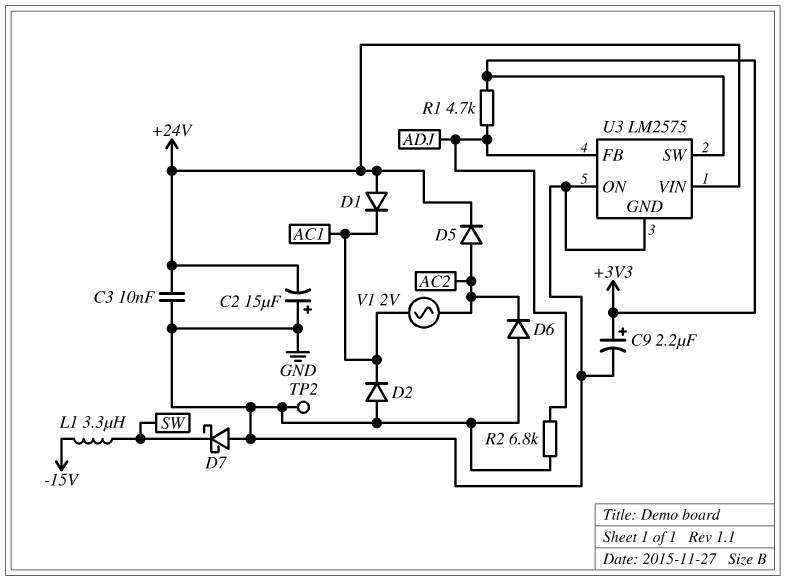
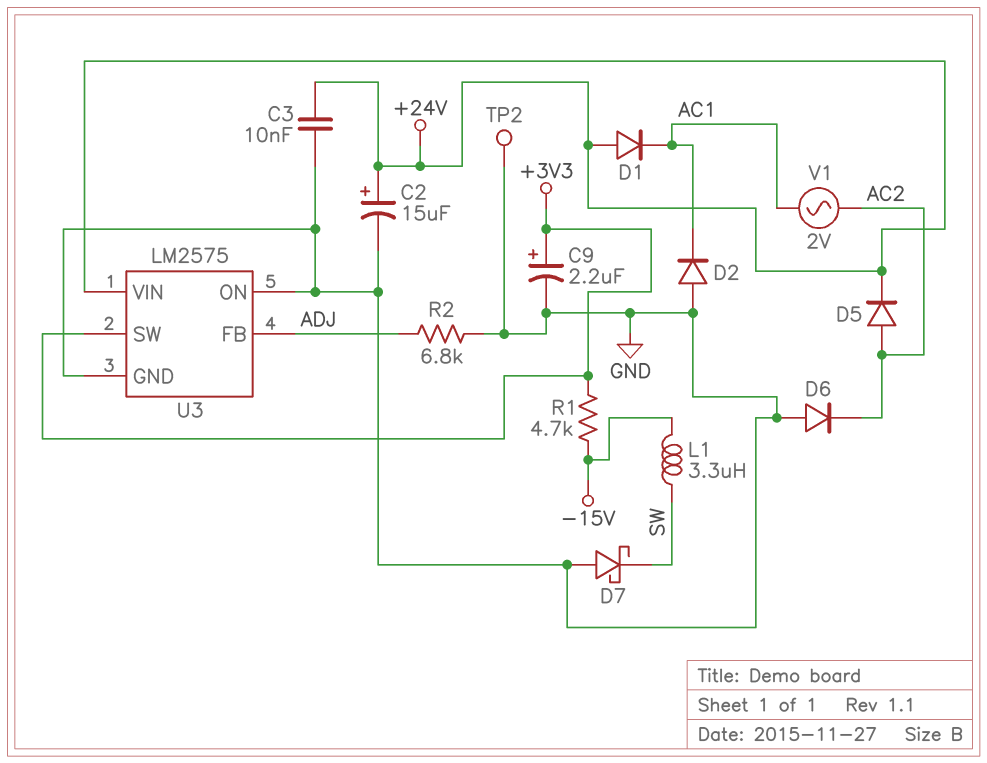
C2: 15uF (plus GND, minus +24V) -> 15uF (plus +24V, minus GND)
R1: 4.7k (+3V3, ADJ) -> 4.7k (+3V3, -15V)

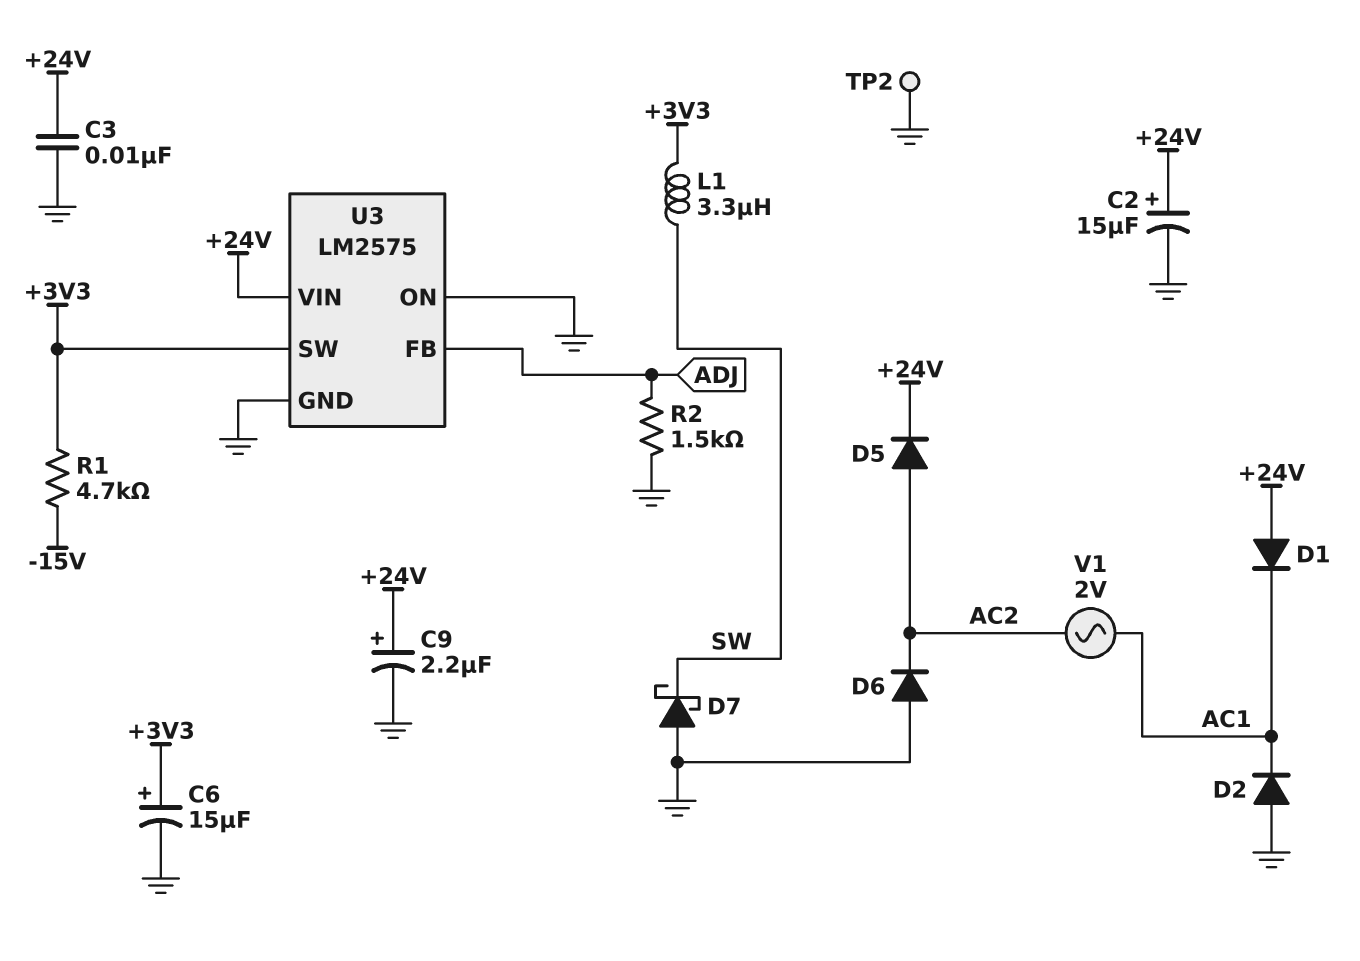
C6: none -> 15uF (plus +3V3, minus GND)
C9: 2.2uF (plus +3V3, minus GND) -> 2.2uF (plus +24V, minus GND)
L1: 3.3uH (-15V, SW) -> 3.3uH (+3V3, SW)
R2: 6.8k (ADJ, GND) -> 1.5k (ADJ, GND)

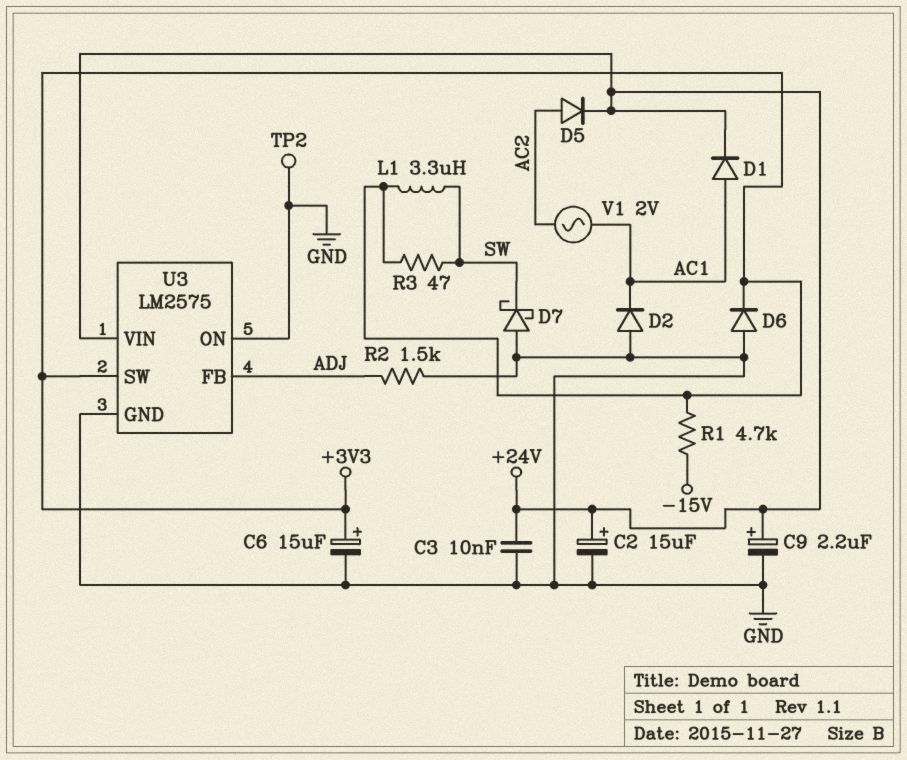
D1: diode (A +24V, K AC1) -> diode (A AC1, K +24V)
D6: diode (A GND, K AC2) -> diode (A GND, K +3V3)
R3: none -> 47 (+3V3, SW)

